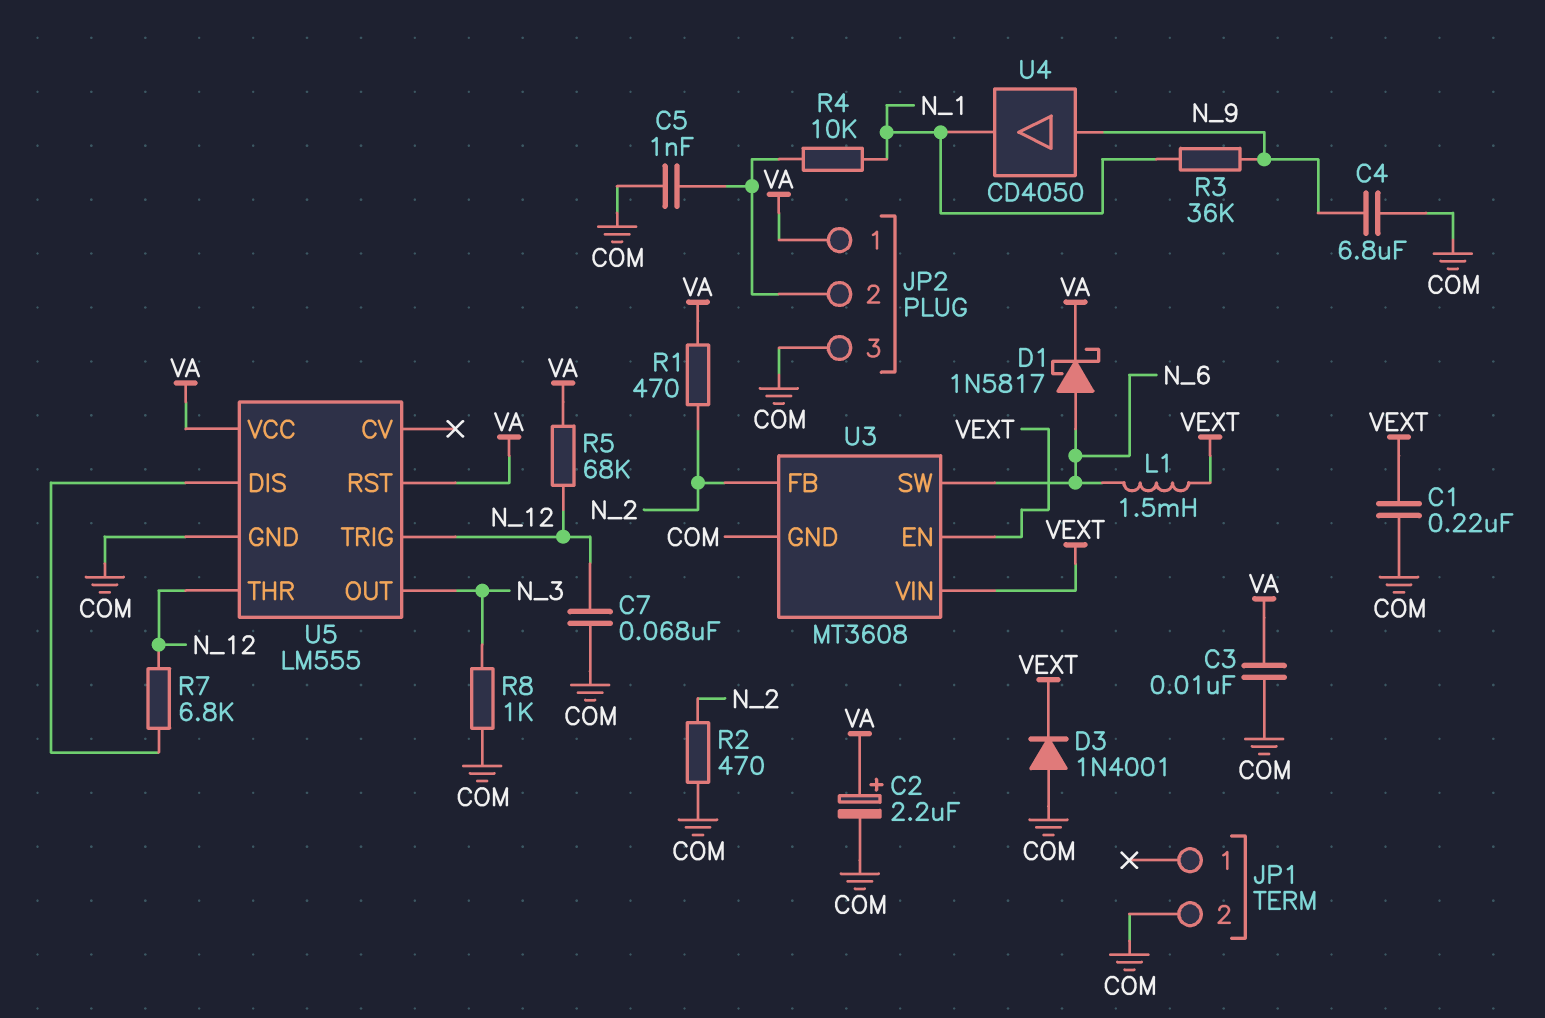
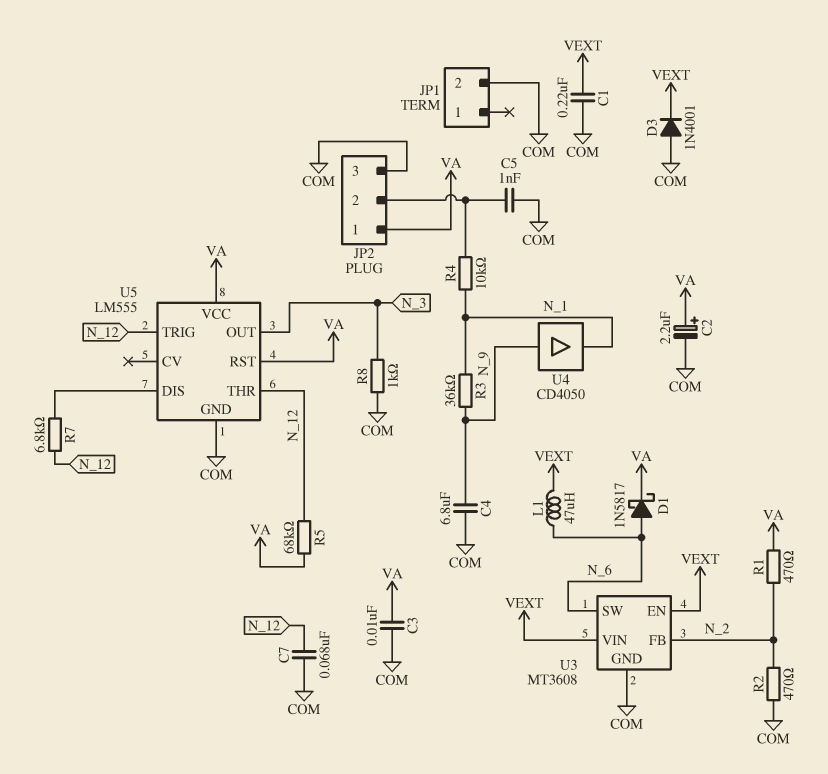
L1: 1.5mH (N_6, VEXT) -> 47uH (N_6, VEXT)

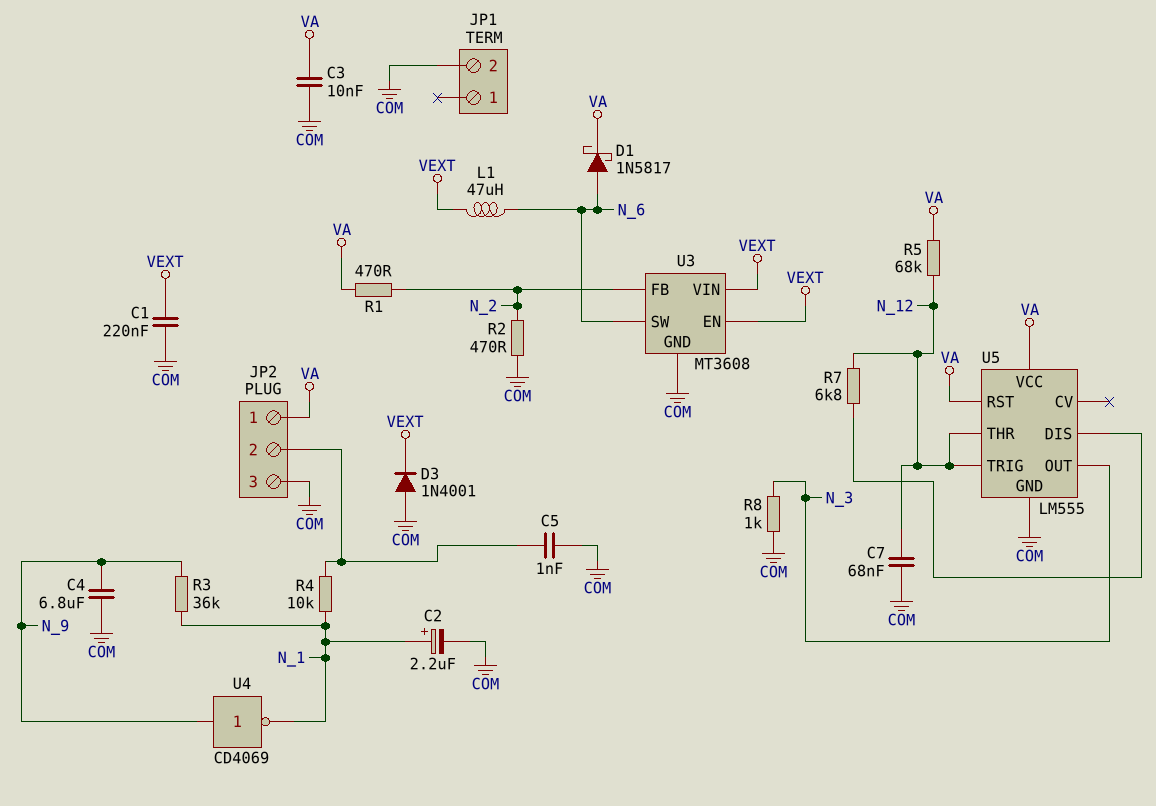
C2: 2.2uF (plus VA, minus COM) -> 2.2uF (plus N_1, minus COM)
U4: buffer CD4050 (in N_9, out N_1) -> NOT CD4069 (in N_9, out N_1)

